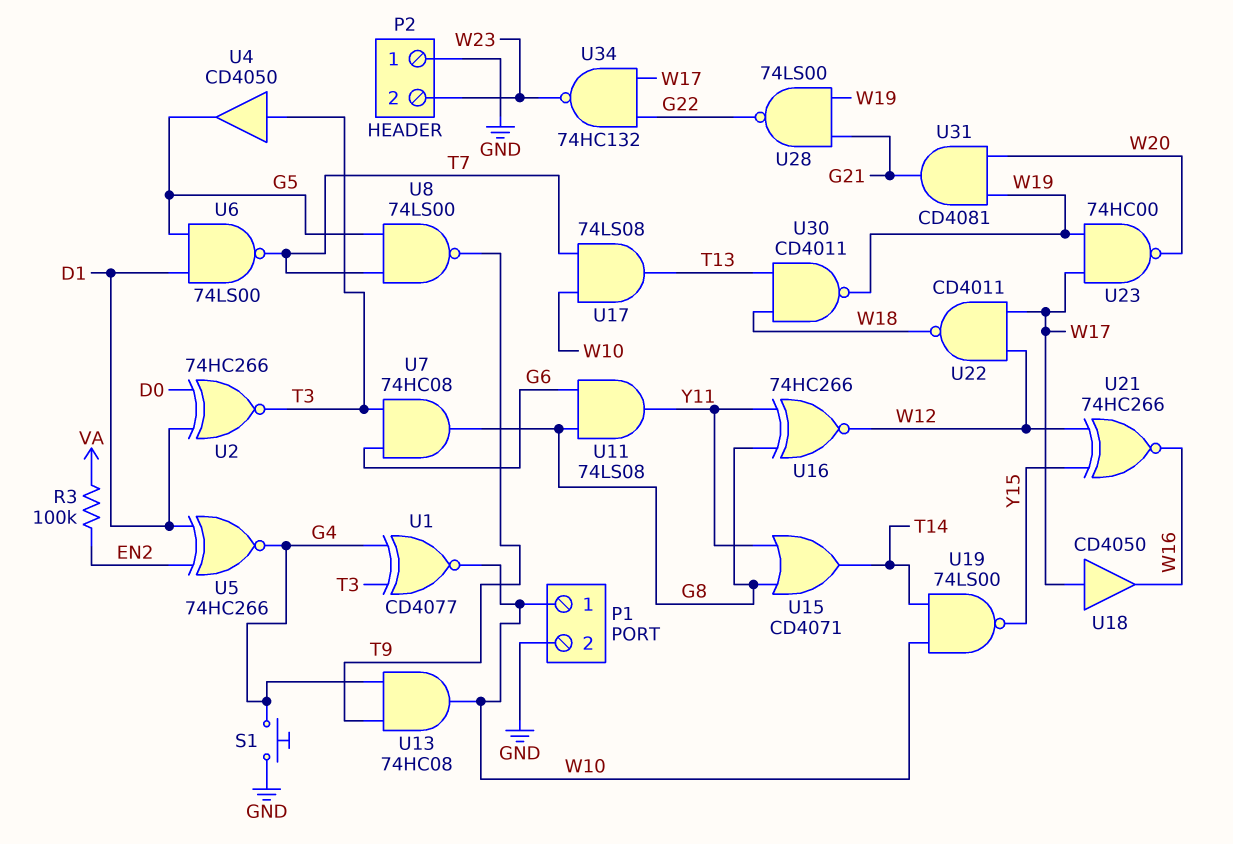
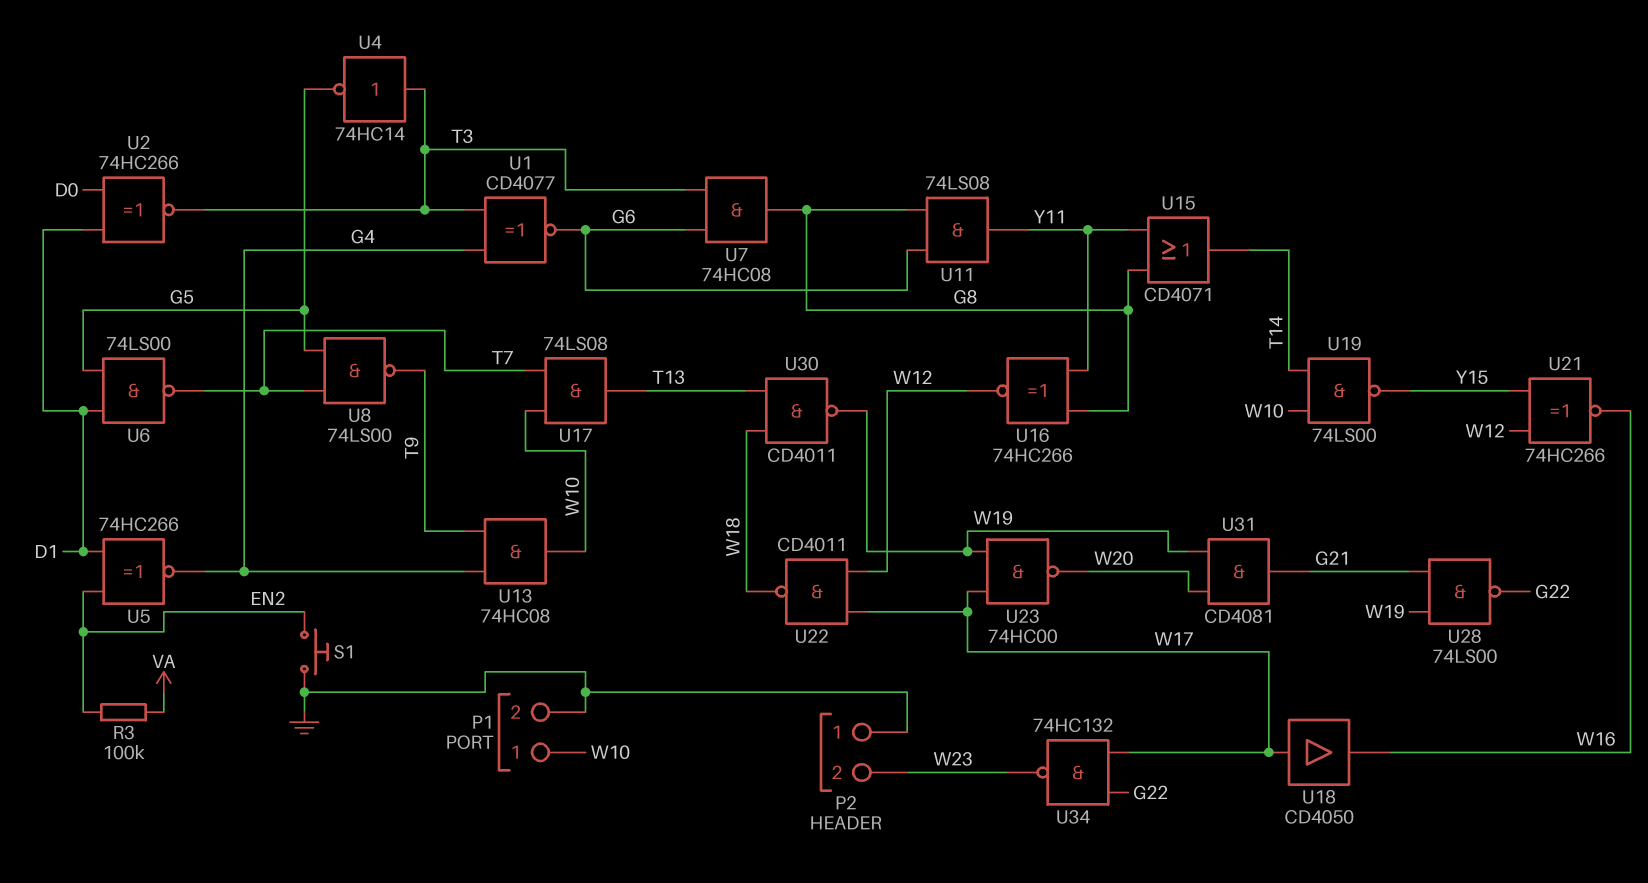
S1: button (G4, GND) -> button (EN2, GND)
U1: XNOR CD4077 (in G4, in T3, out W10) -> XNOR CD4077 (in G4, in T3, out G6)
U4: buffer CD4050 (in T3, out G5) -> NOT 74HC14 (in T3, out G5)

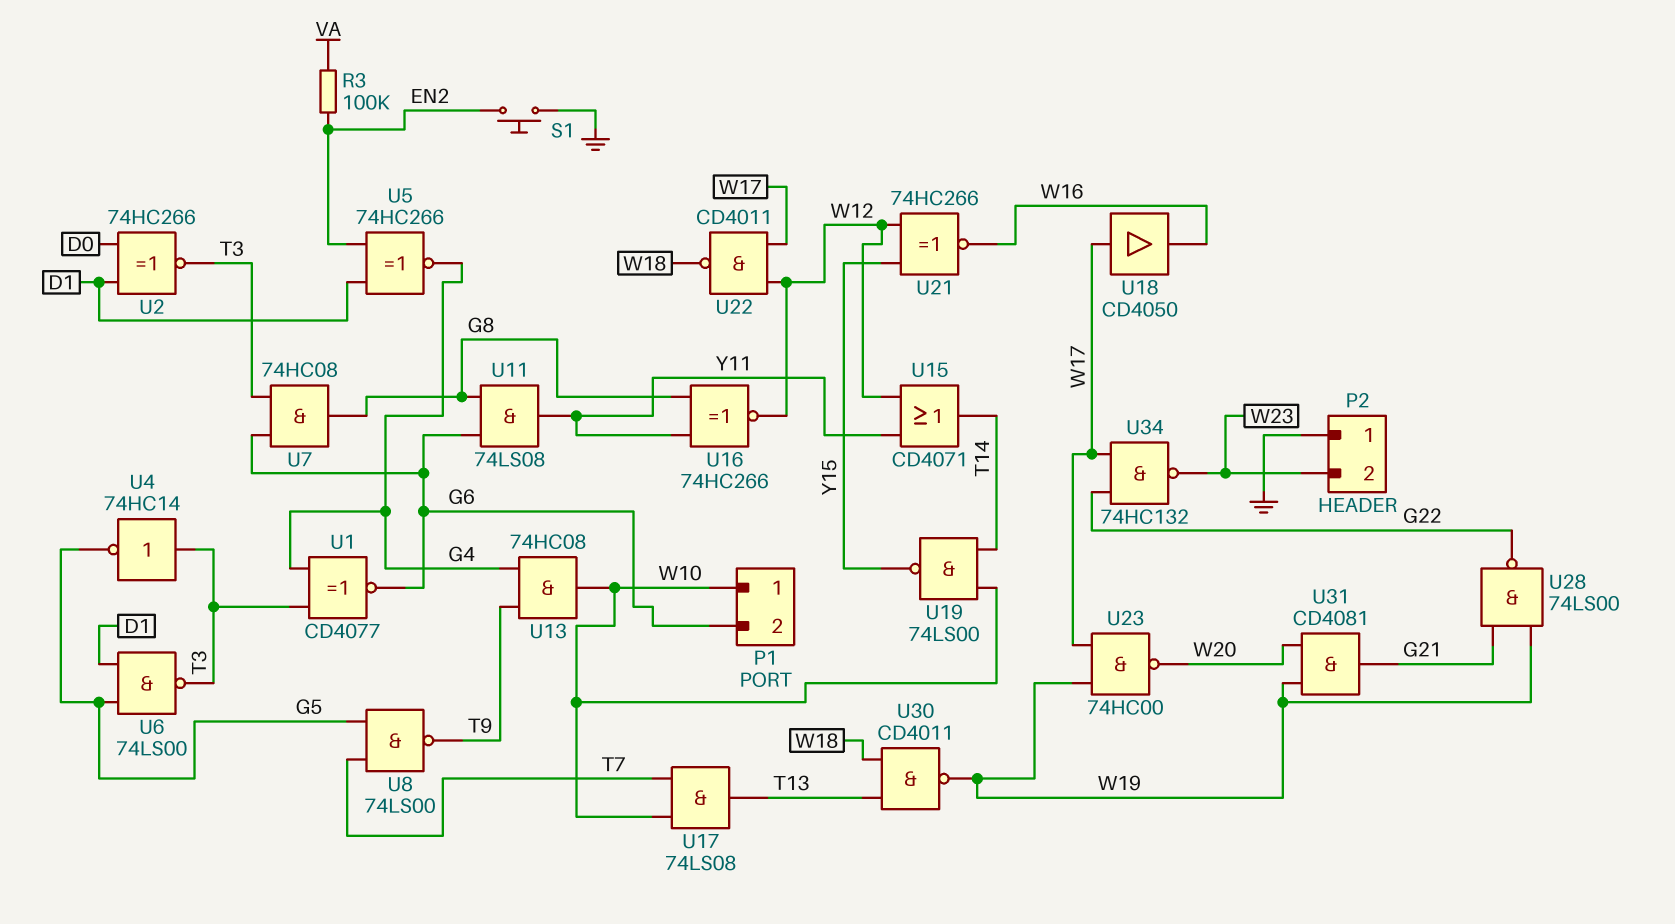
P1 pin 2: GND -> G6
U6: NAND 74LS00 (in D1, in G5, out T7) -> NAND 74LS00 (in D1, in G5, out T3)
U15: OR CD4071 (in G8, in Y11, out T14) -> OR CD4071 (in W12, in Y11, out T14)

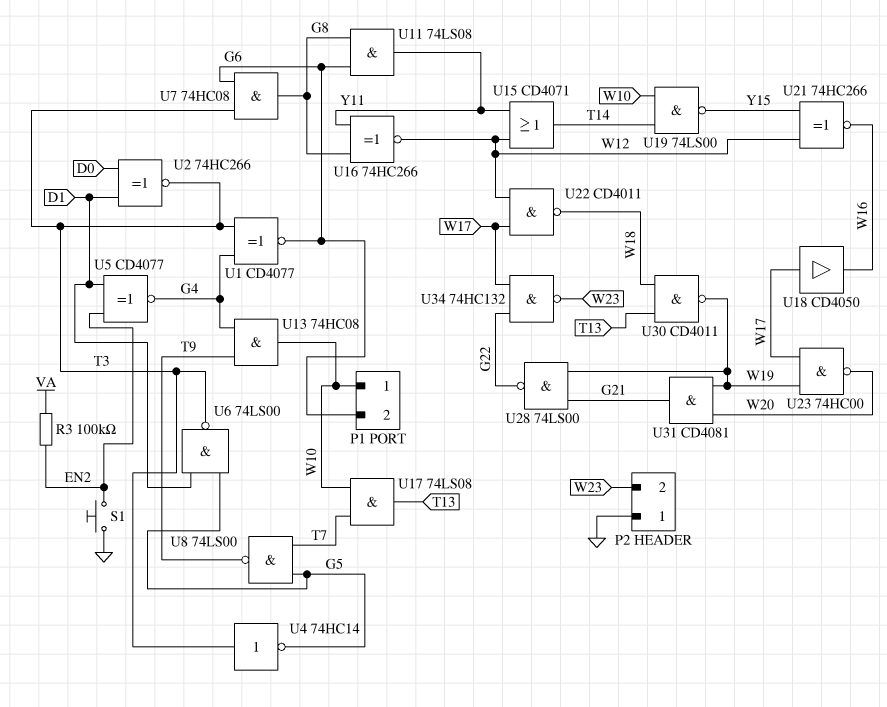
U5: XNOR 74HC266 (in D1, in EN2, out G4) -> XNOR CD4077 (in D1, in EN2, out G4)

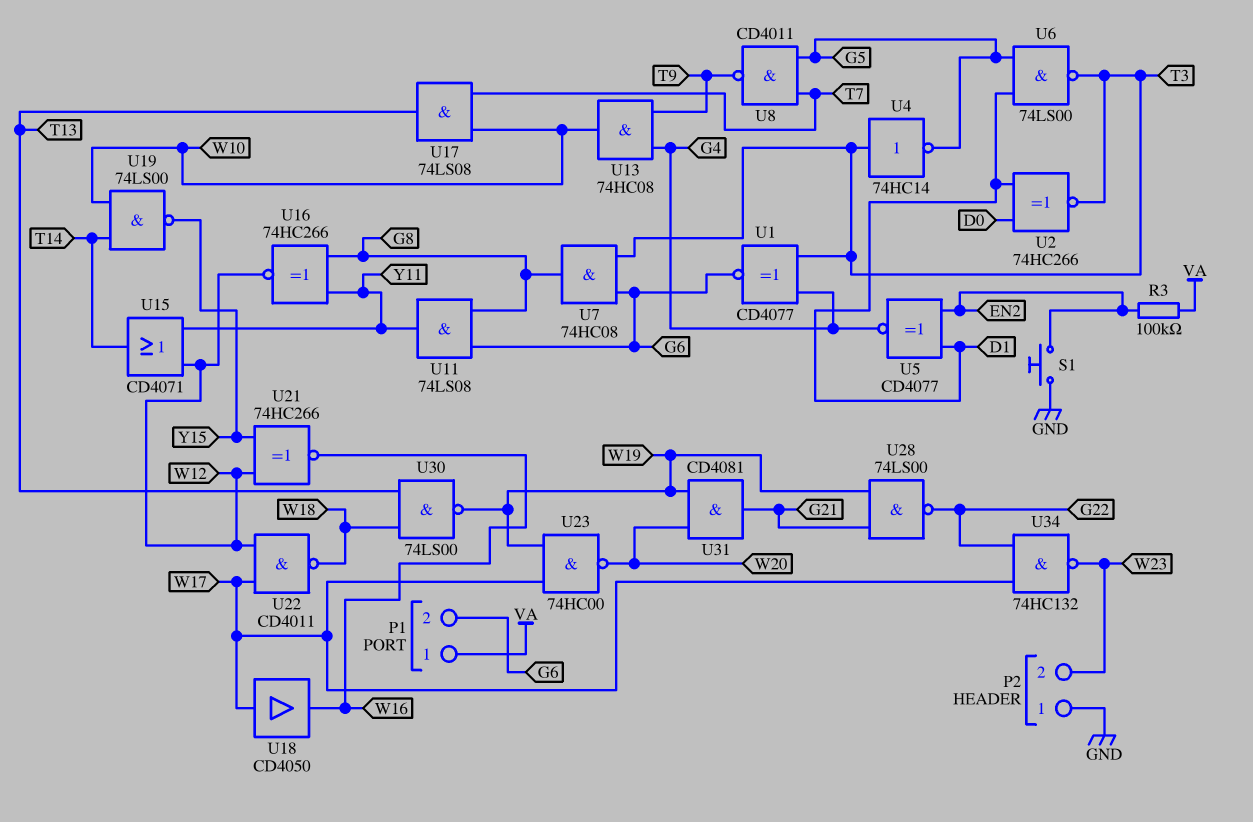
P1 pin 1: W10 -> VA
U8: NAND 74LS00 (in G5, in T7, out T9) -> NAND CD4011 (in G5, in T7, out T9)
U30: NAND CD4011 (in T13, in W18, out W19) -> NAND 74LS00 (in T13, in W18, out W19)

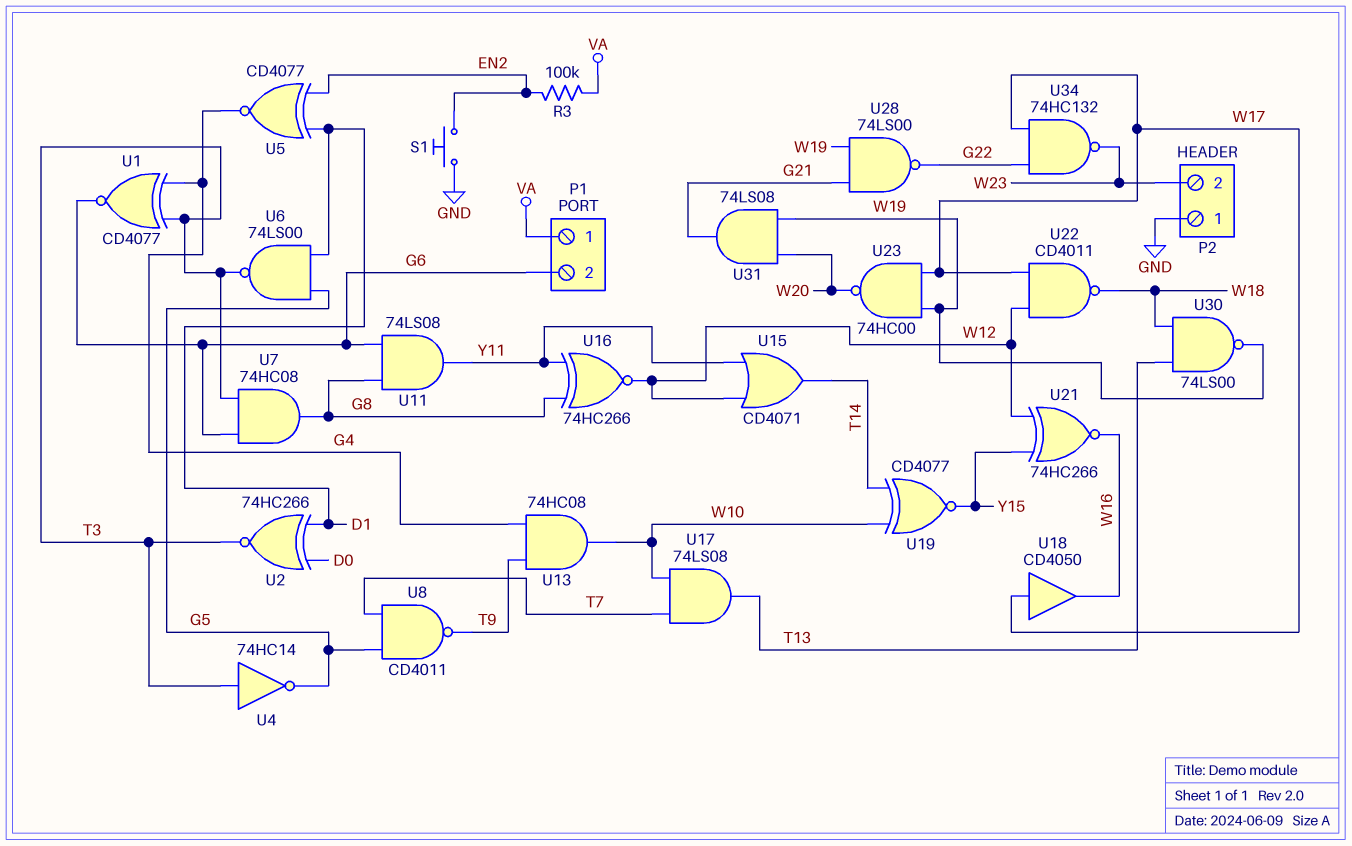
U19: NAND 74LS00 (in T14, in W10, out Y15) -> XNOR CD4077 (in T14, in W10, out Y15)
U31: AND CD4081 (in W19, in W20, out G21) -> AND 74LS08 (in W19, in W20, out G21)

